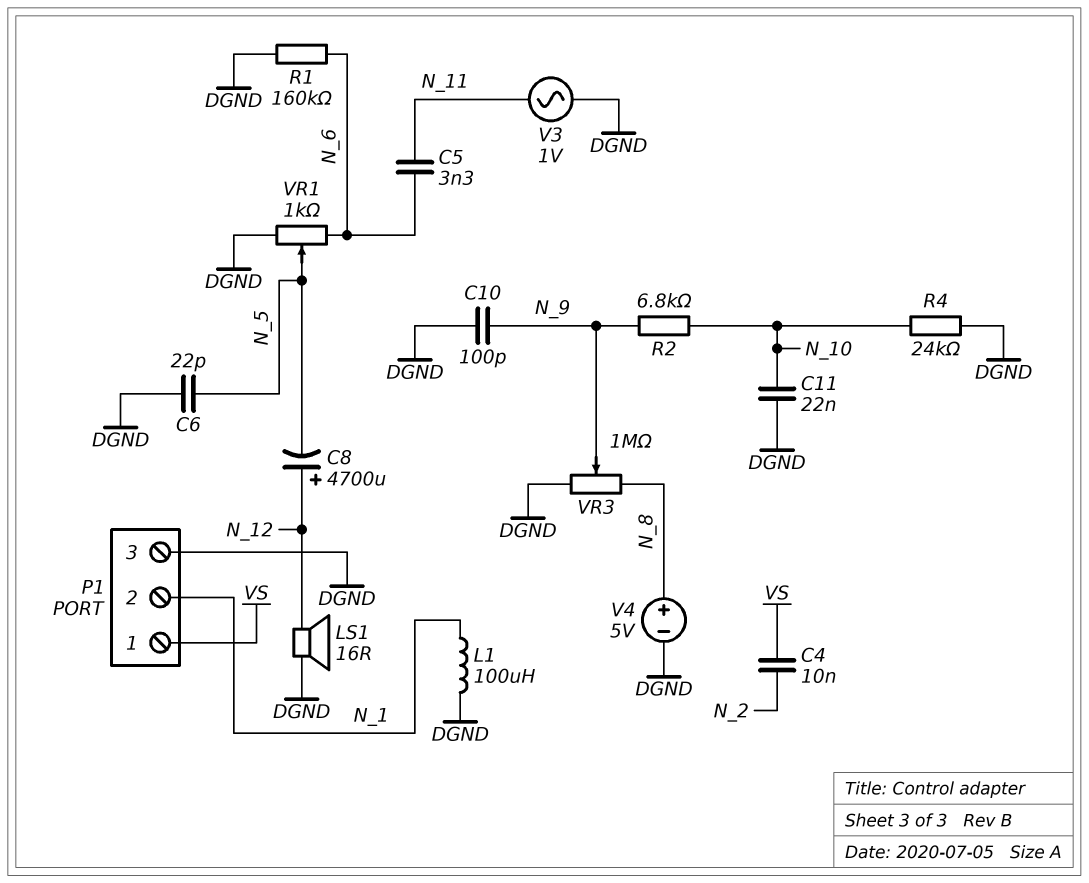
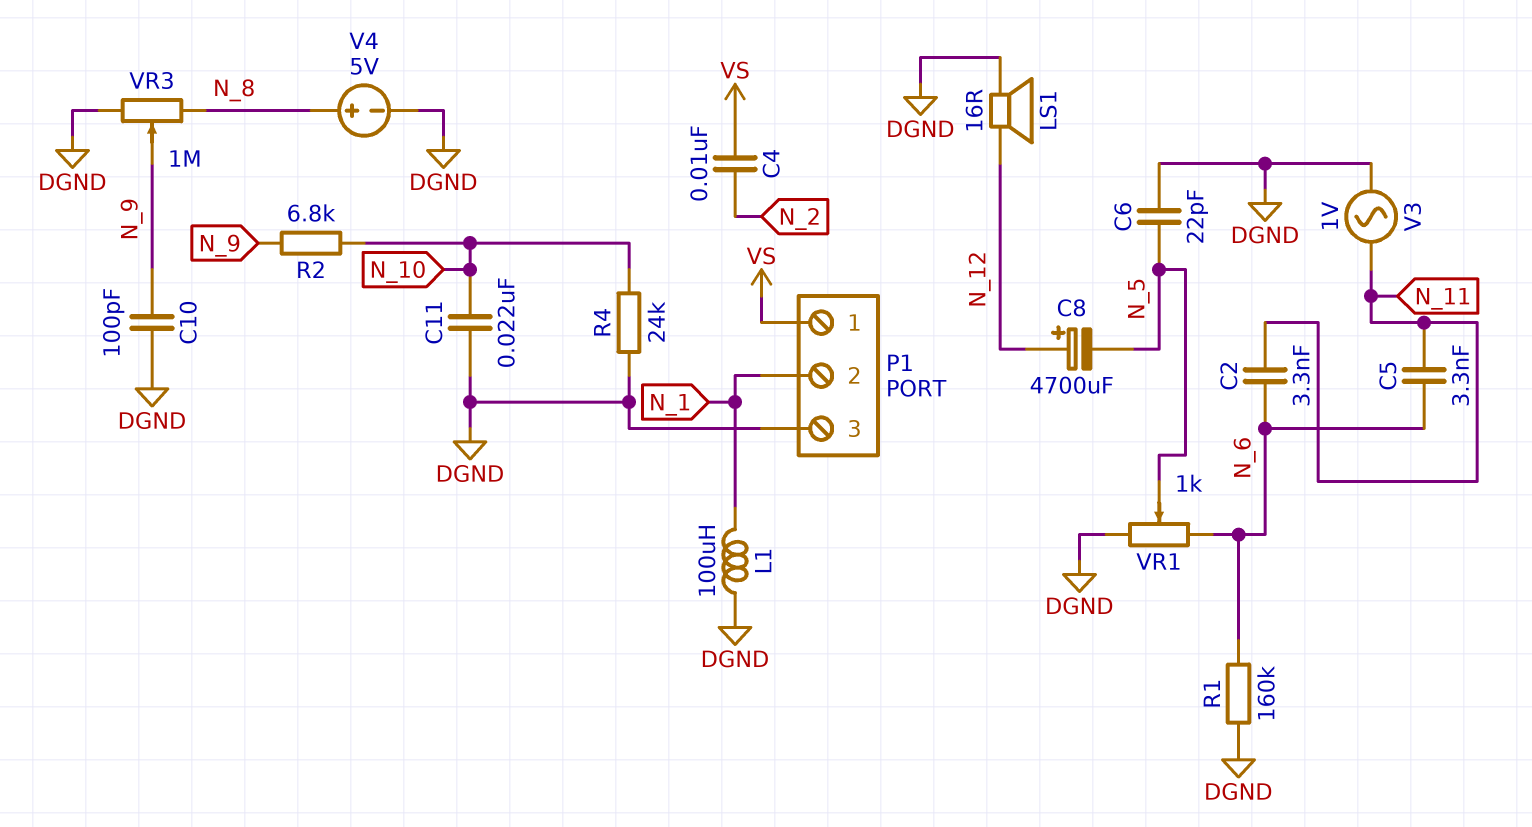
C2: none -> 3.3nF (N_6, N_11)

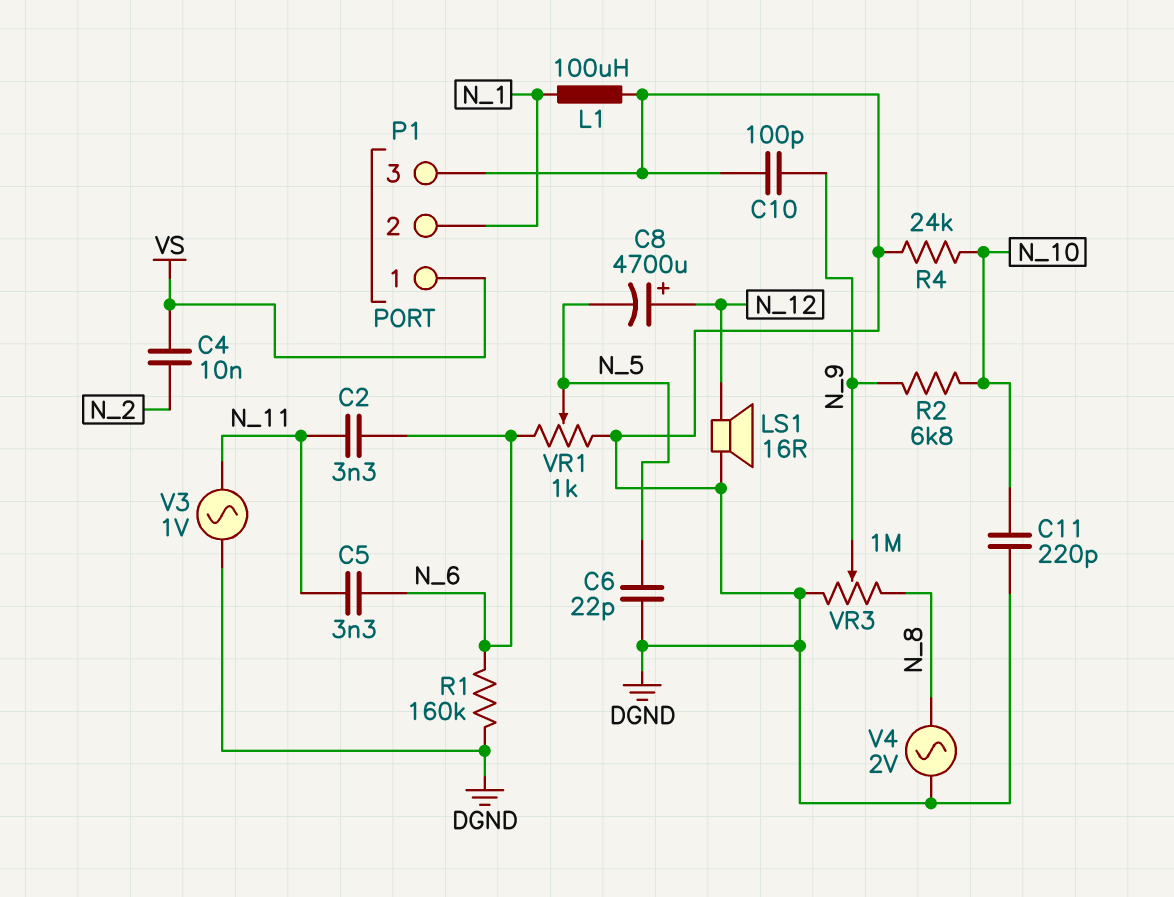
C11: 22nF (DGND, N_10) -> 220pF (DGND, N_10)
V4: 5V (plus N_8, minus DGND) -> AC 2V (DGND, N_8)

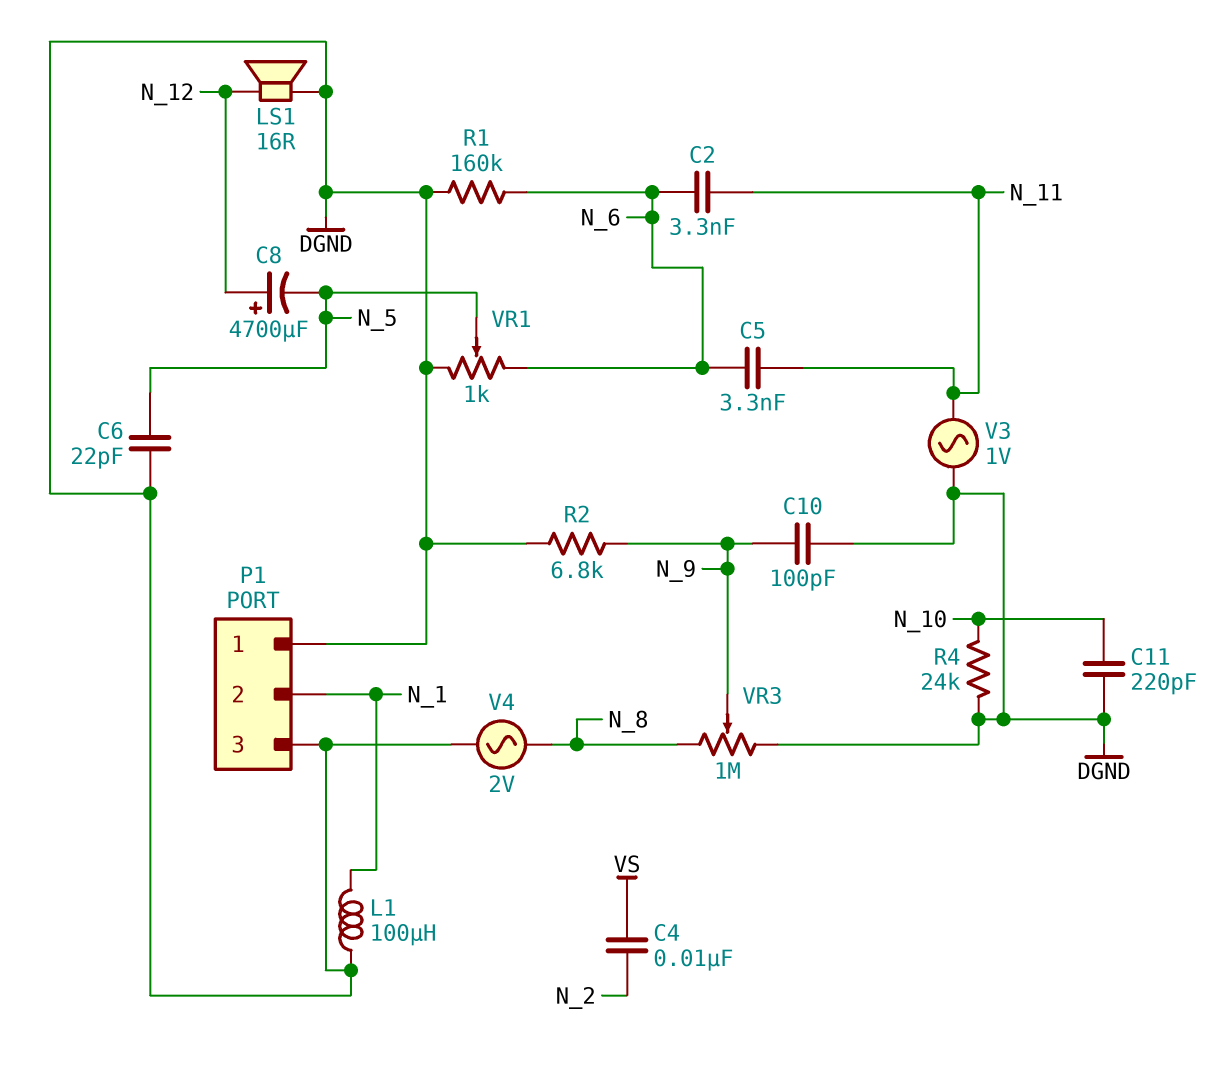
P1 pin 1: VS -> DGND
R2: 6.8k (N_9, N_10) -> 6.8k (DGND, N_9)

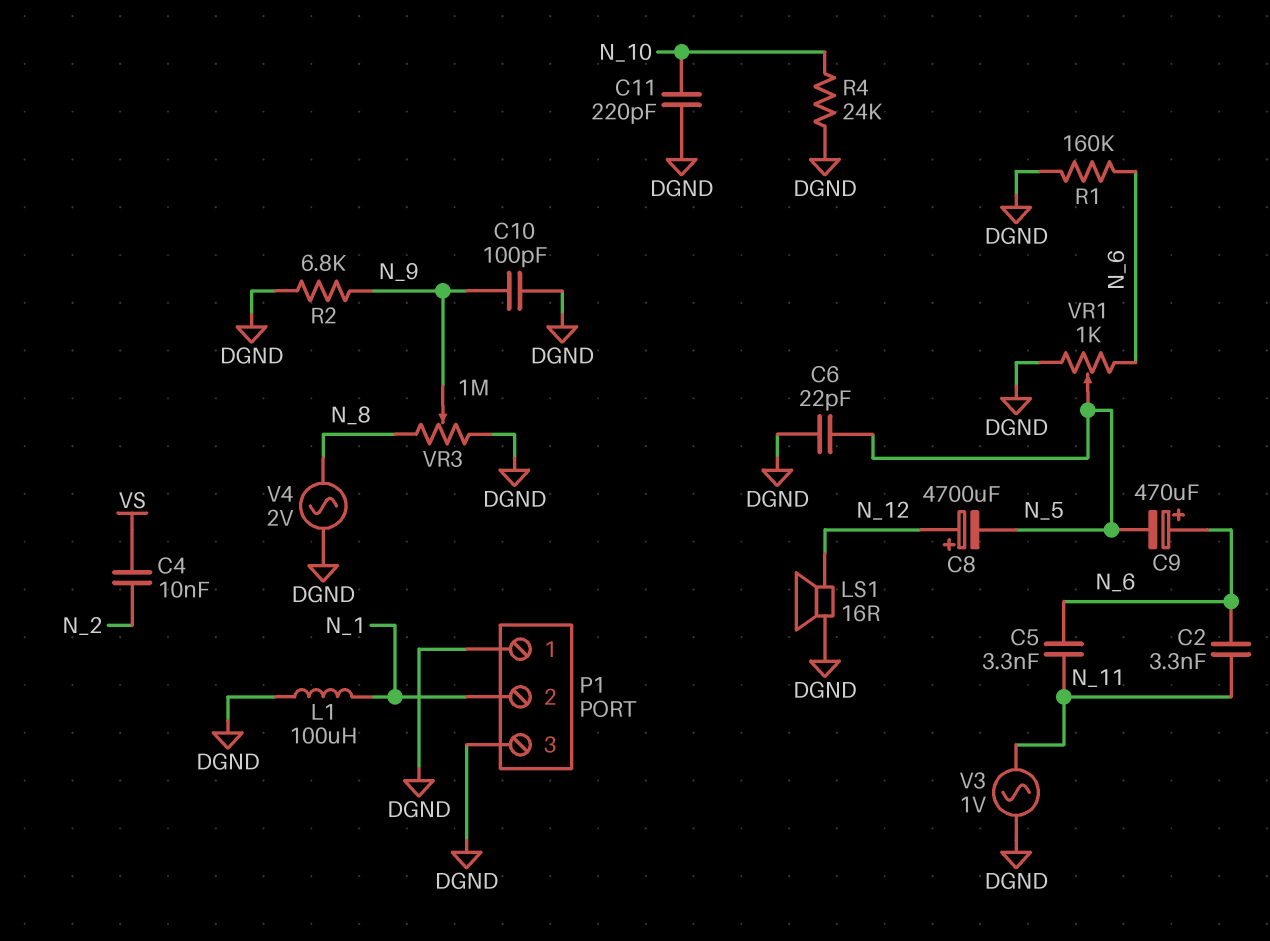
C9: none -> 470uF (plus N_6, minus N_5)

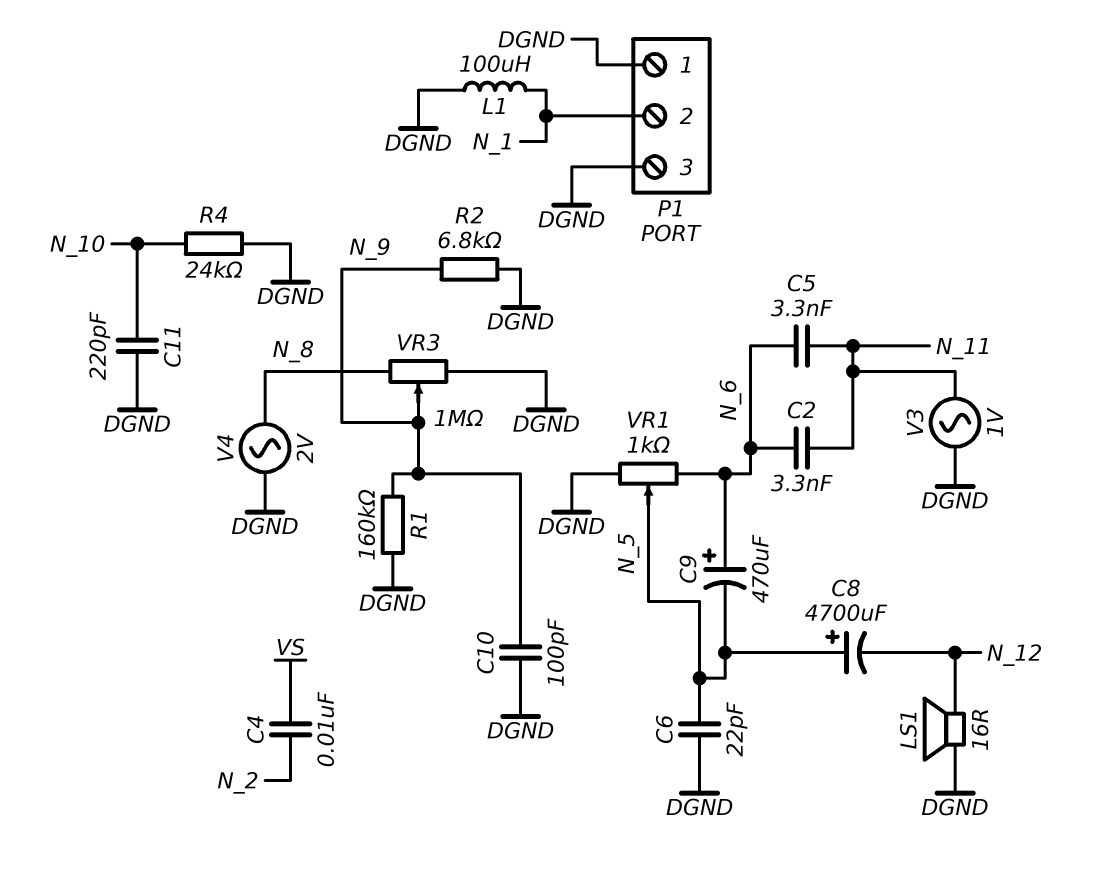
C8: 4700uF (plus N_12, minus N_5) -> 4700uF (plus N_5, minus N_12)
R1: 160k (DGND, N_6) -> 160k (DGND, N_9)

